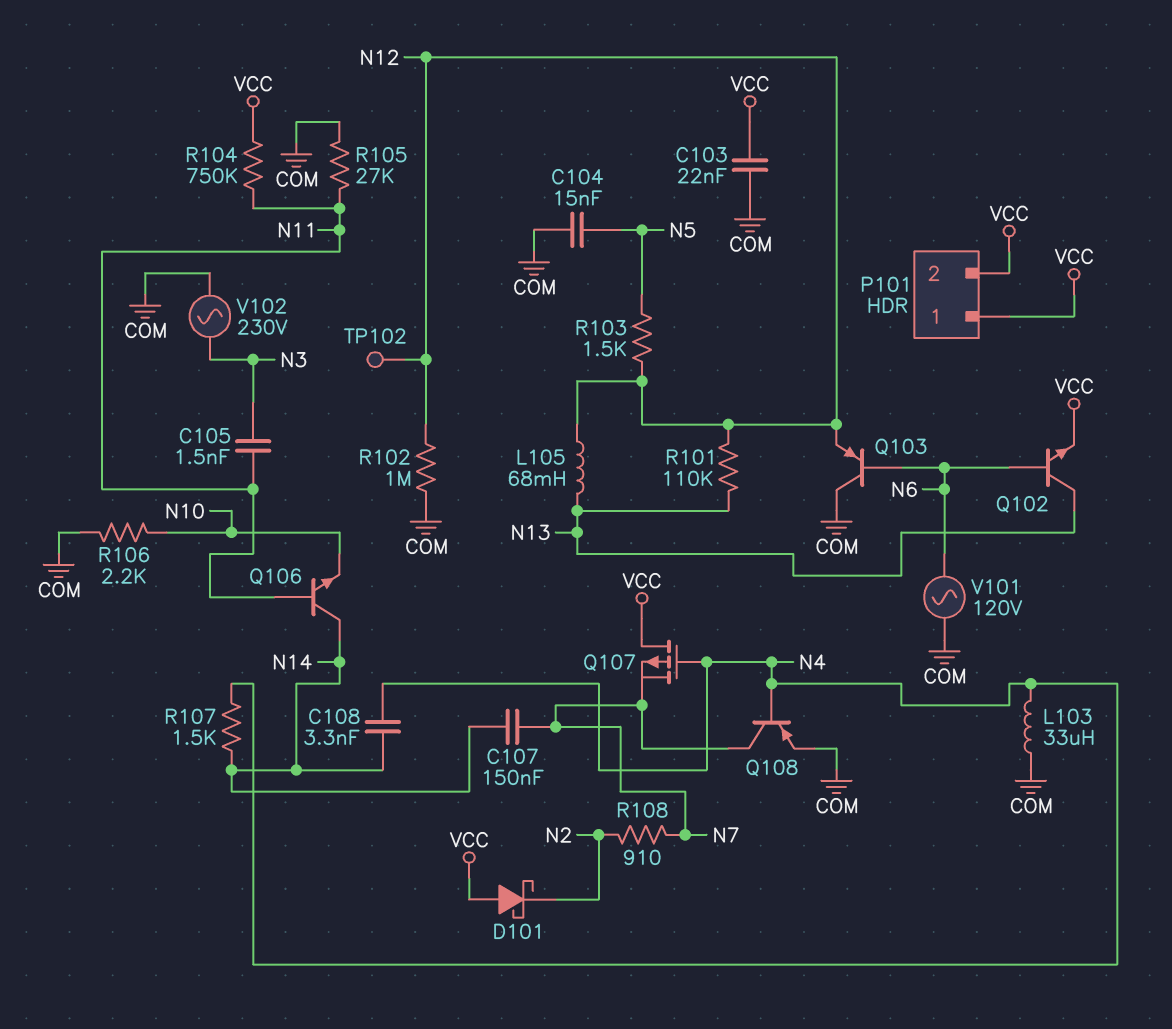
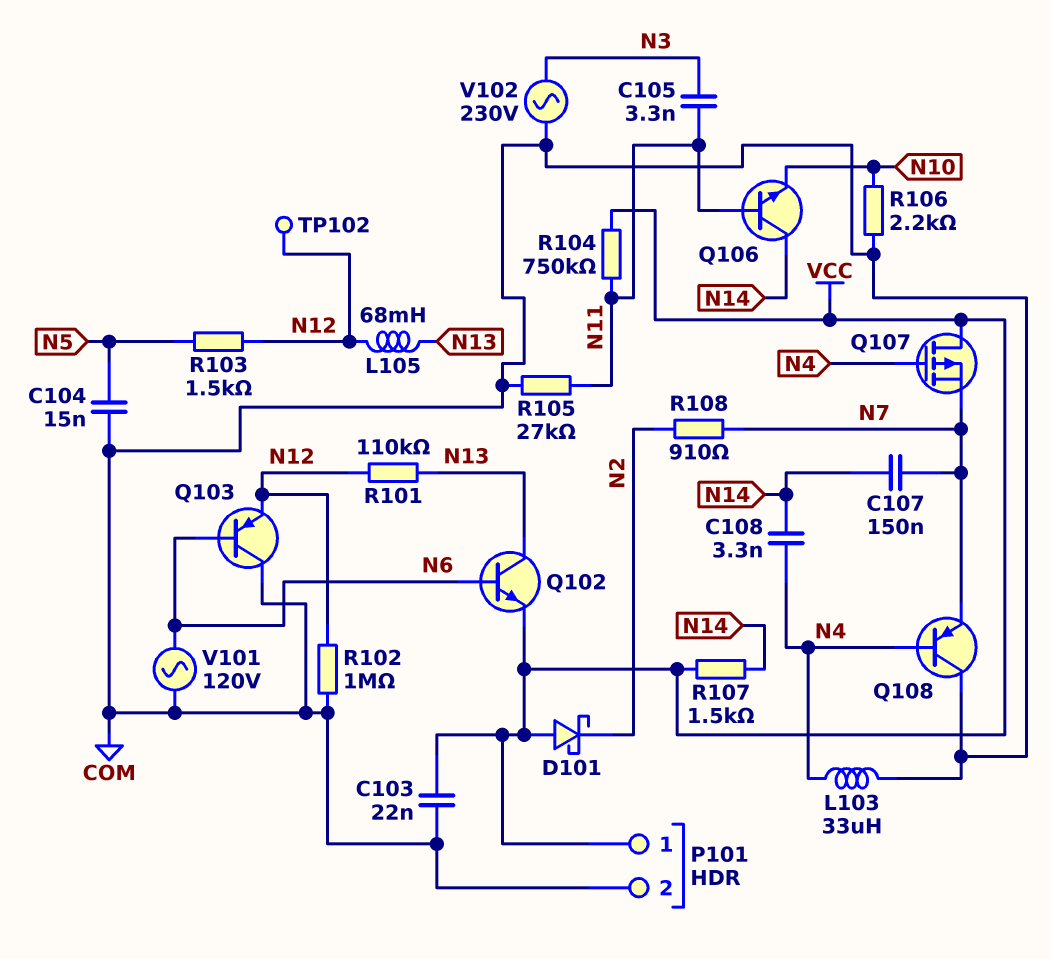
C105: 1.5nF (N3, N11) -> 3.3nF (N3, N11)
P101 pin 2: VCC -> COM
Q108: PNP (B N4, C N7, E COM) -> PNP (B N4, C COM, E N7)
R107: 1.5k (N4, N14) -> 1.5k (N14, VCC)

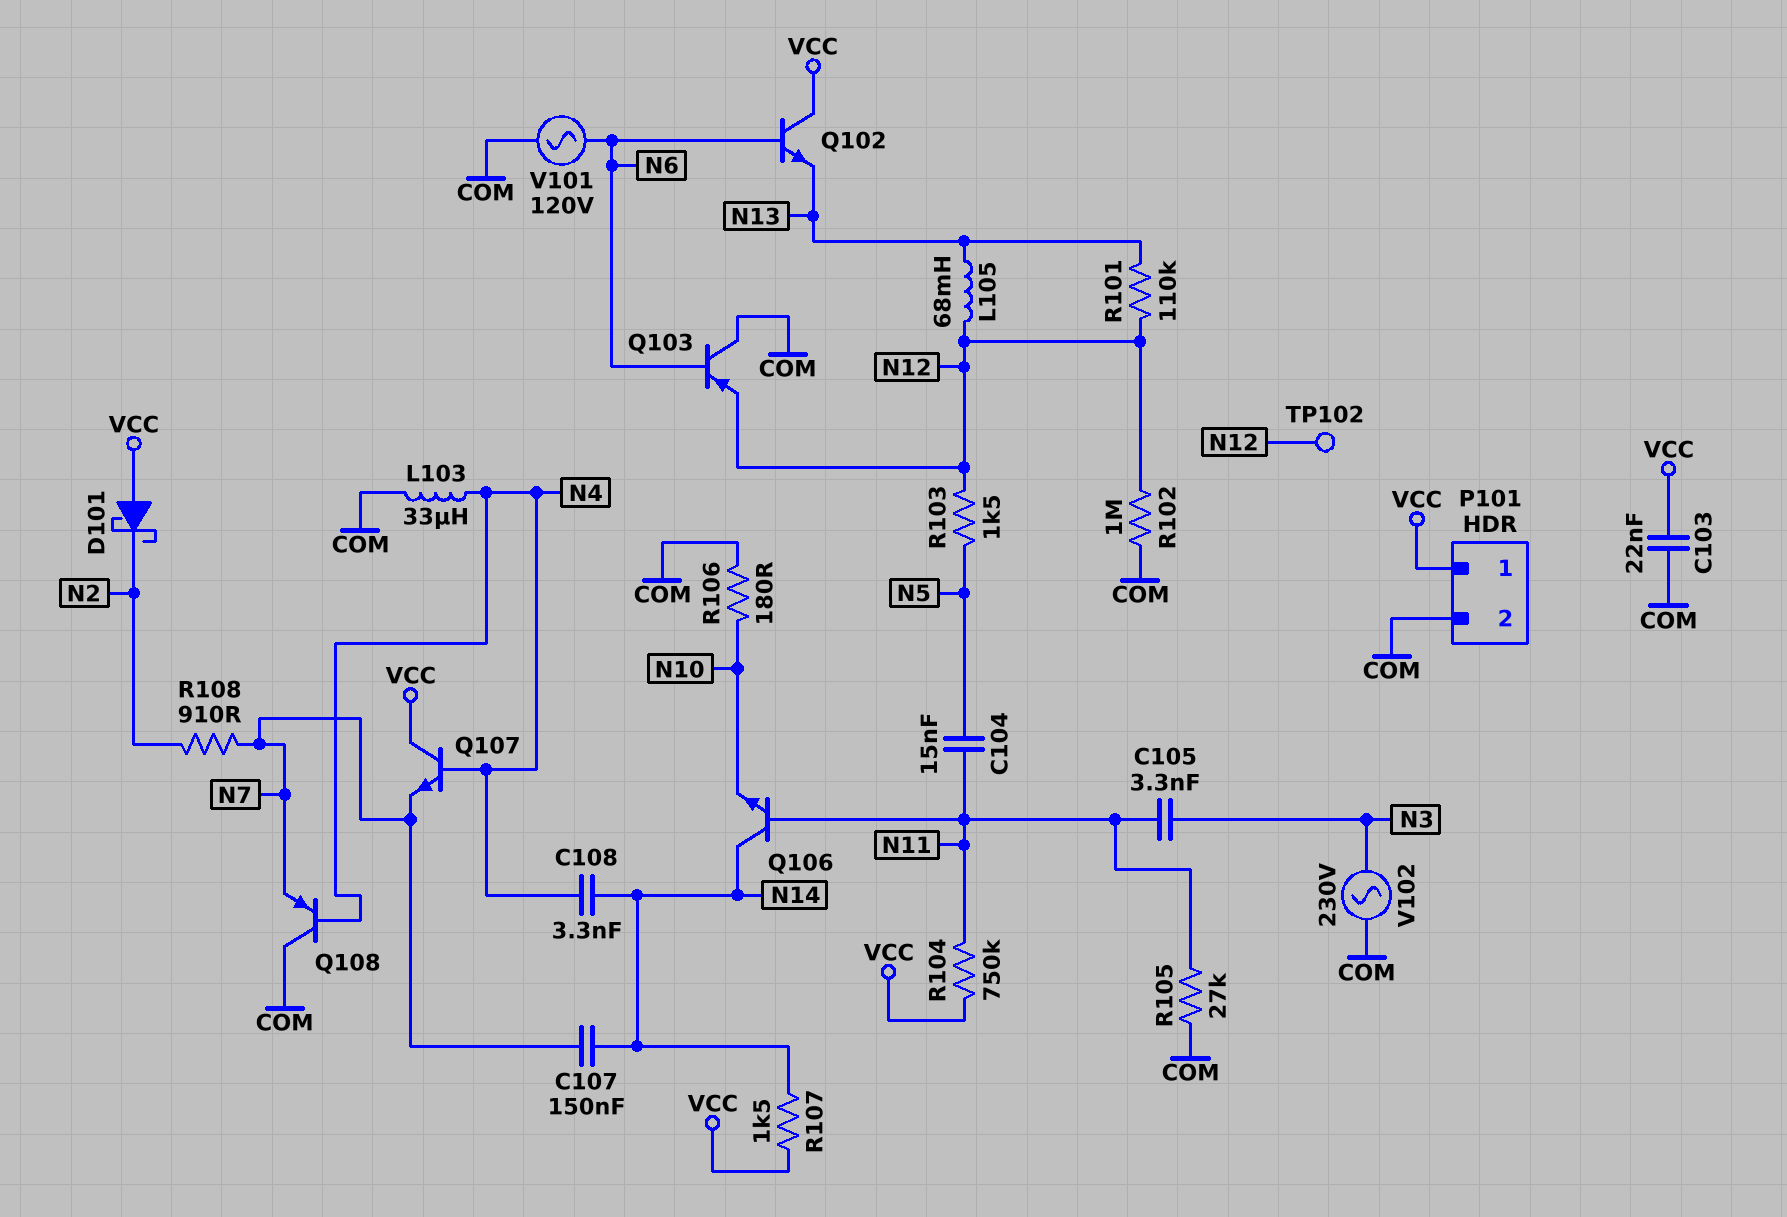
C104: 15nF (COM, N5) -> 15nF (N5, N11)
Q102: NPN (B N6, C N13, E VCC) -> NPN (B N6, C VCC, E N13)
Q107: PMOS (G N4, D VCC, S N7) -> NPN (B N4, C VCC, E N7)
R106: 2.2k (COM, N10) -> 180 (COM, N10)

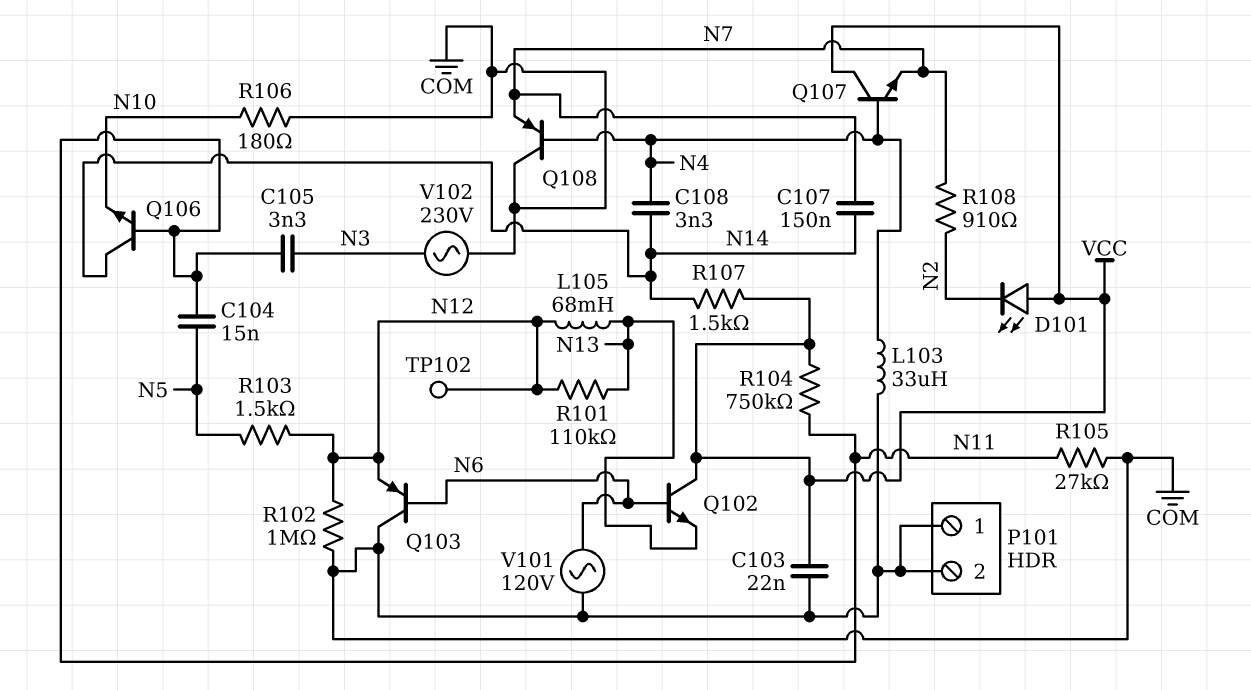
D101: schottky (A VCC, K N2) -> LED (A VCC, K N2)
P101 pin 1: VCC -> COM

